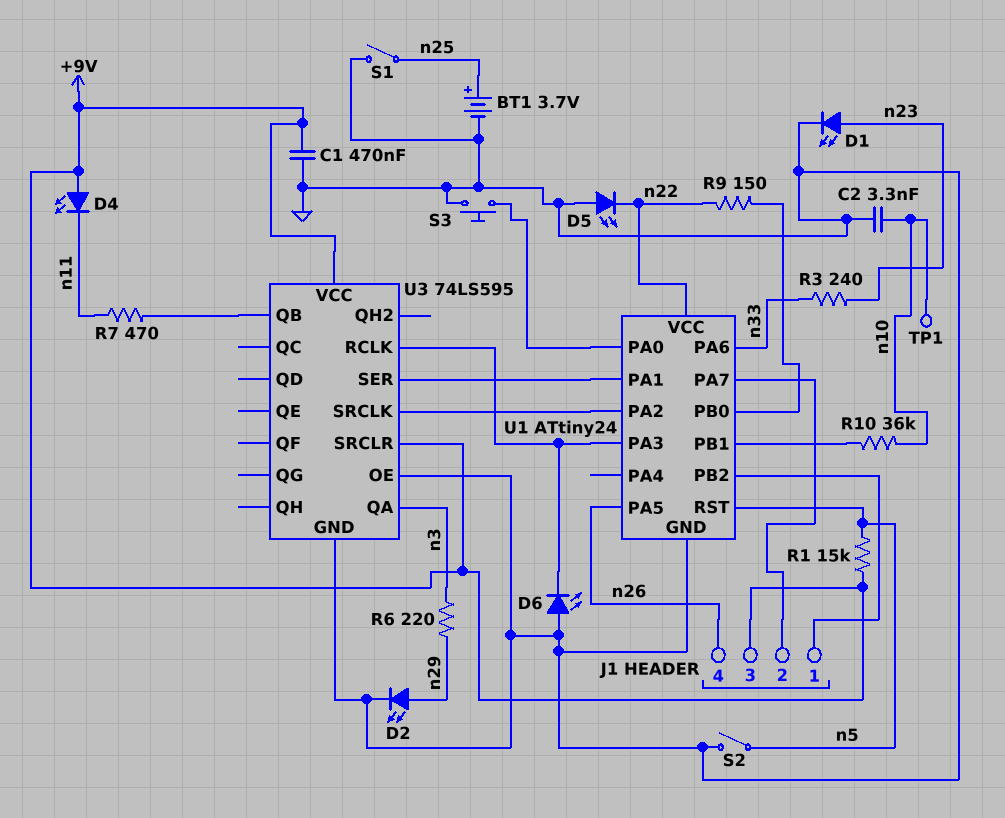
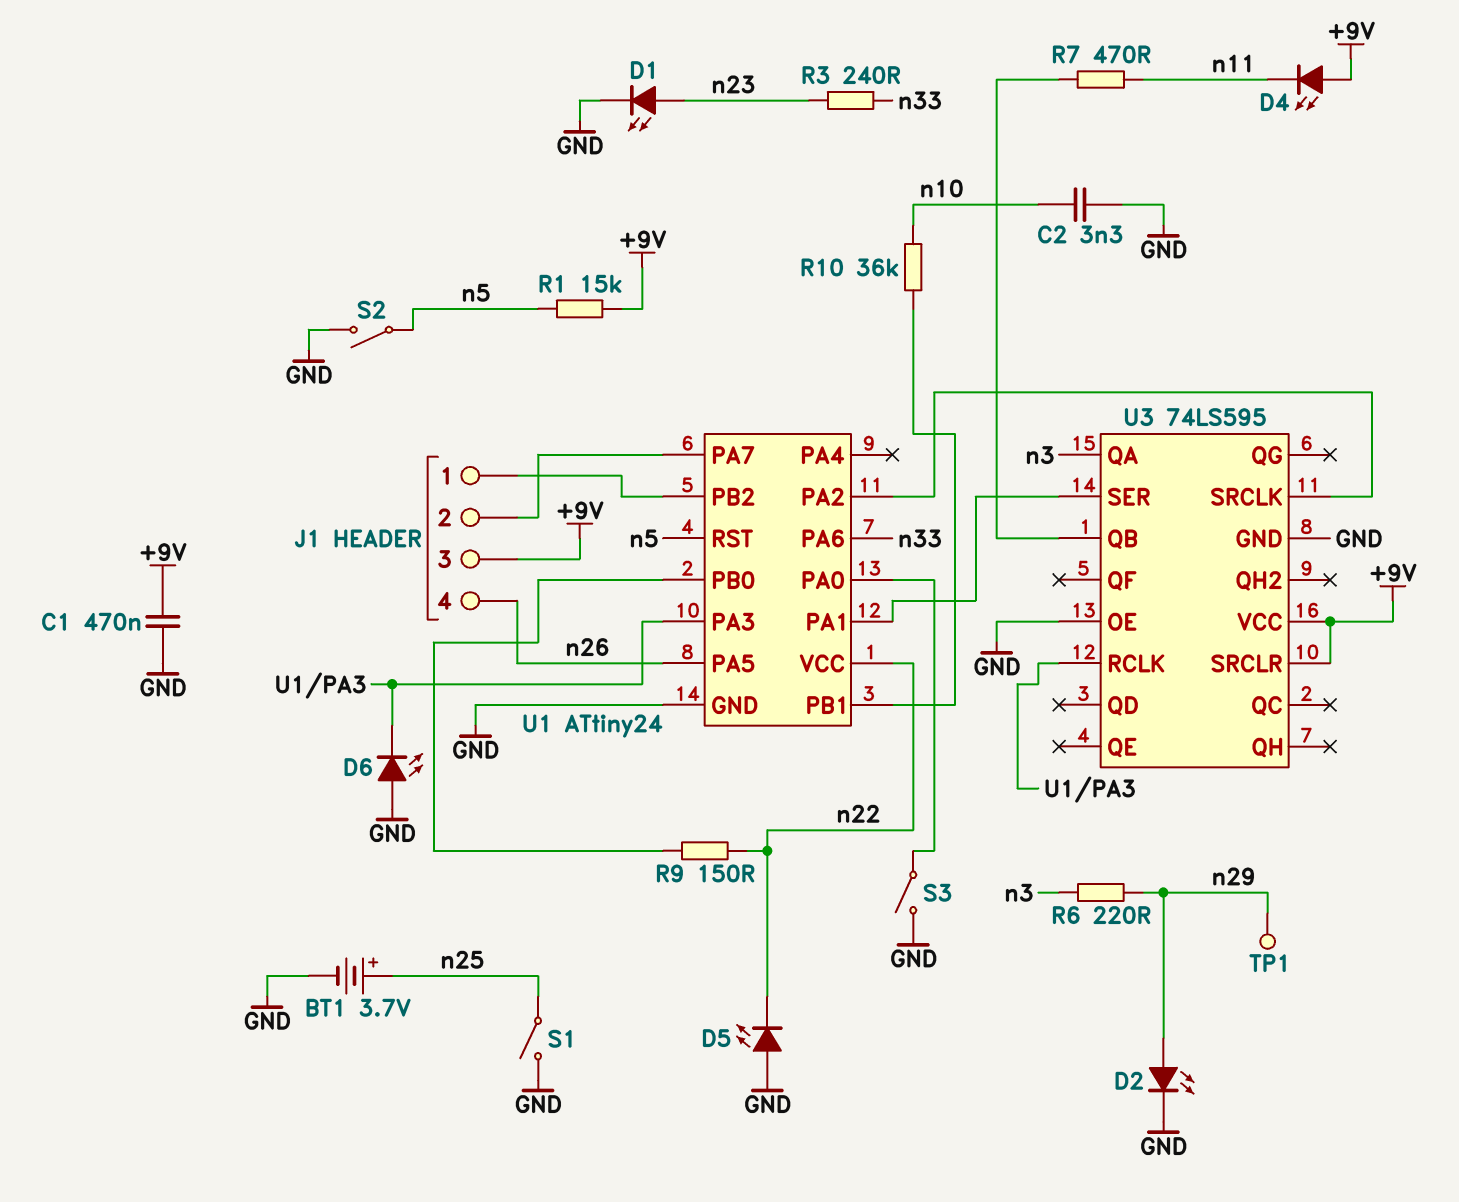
S3: button (GND, U1/PA0) -> switch (GND, U1/PA0)
TP1: test point (n10) -> test point (n29)

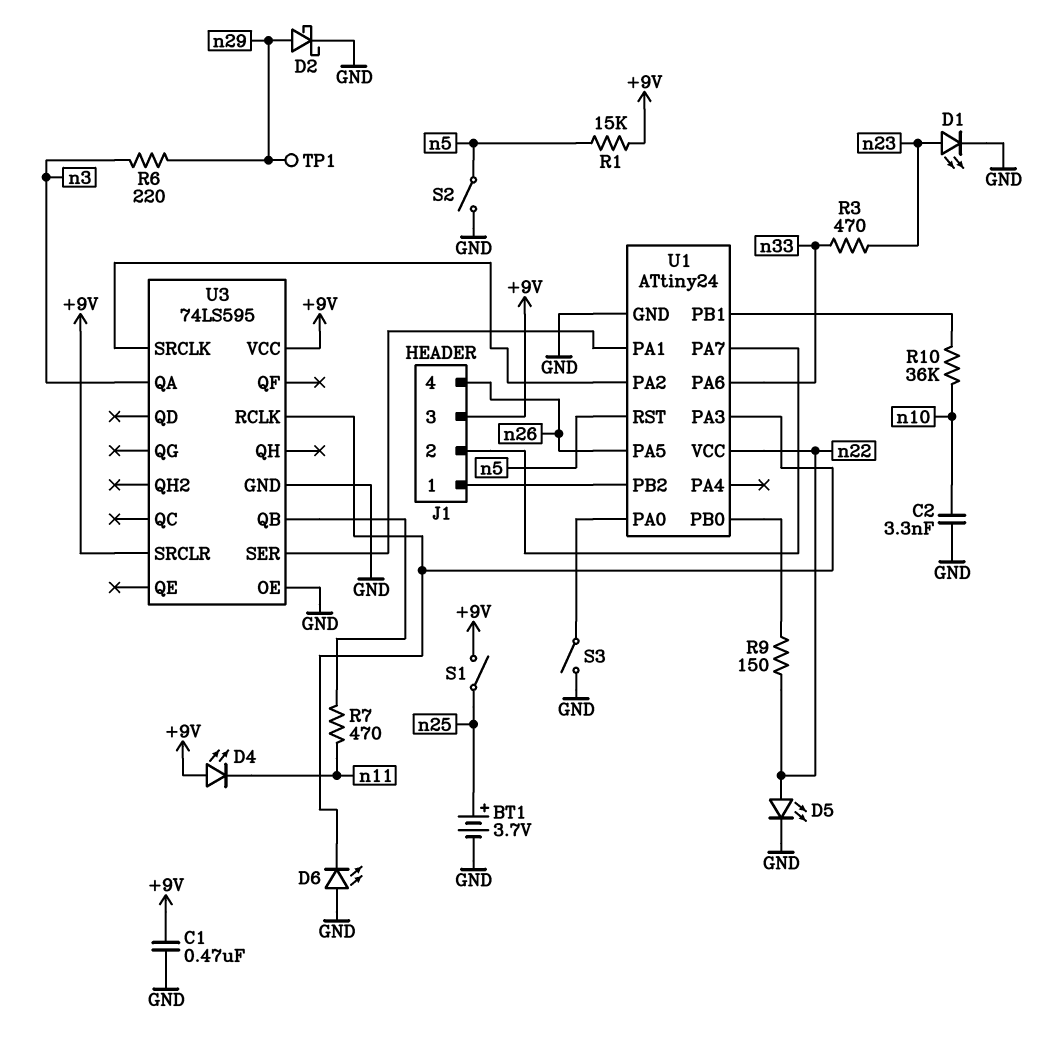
D2: LED (A n29, K GND) -> schottky (A n29, K GND)
D5: LED (A GND, K n22) -> LED (A n22, K GND)
R3: 240 (n23, n33) -> 470 (n23, n33)
S1: switch (GND, n25) -> switch (+9V, n25)

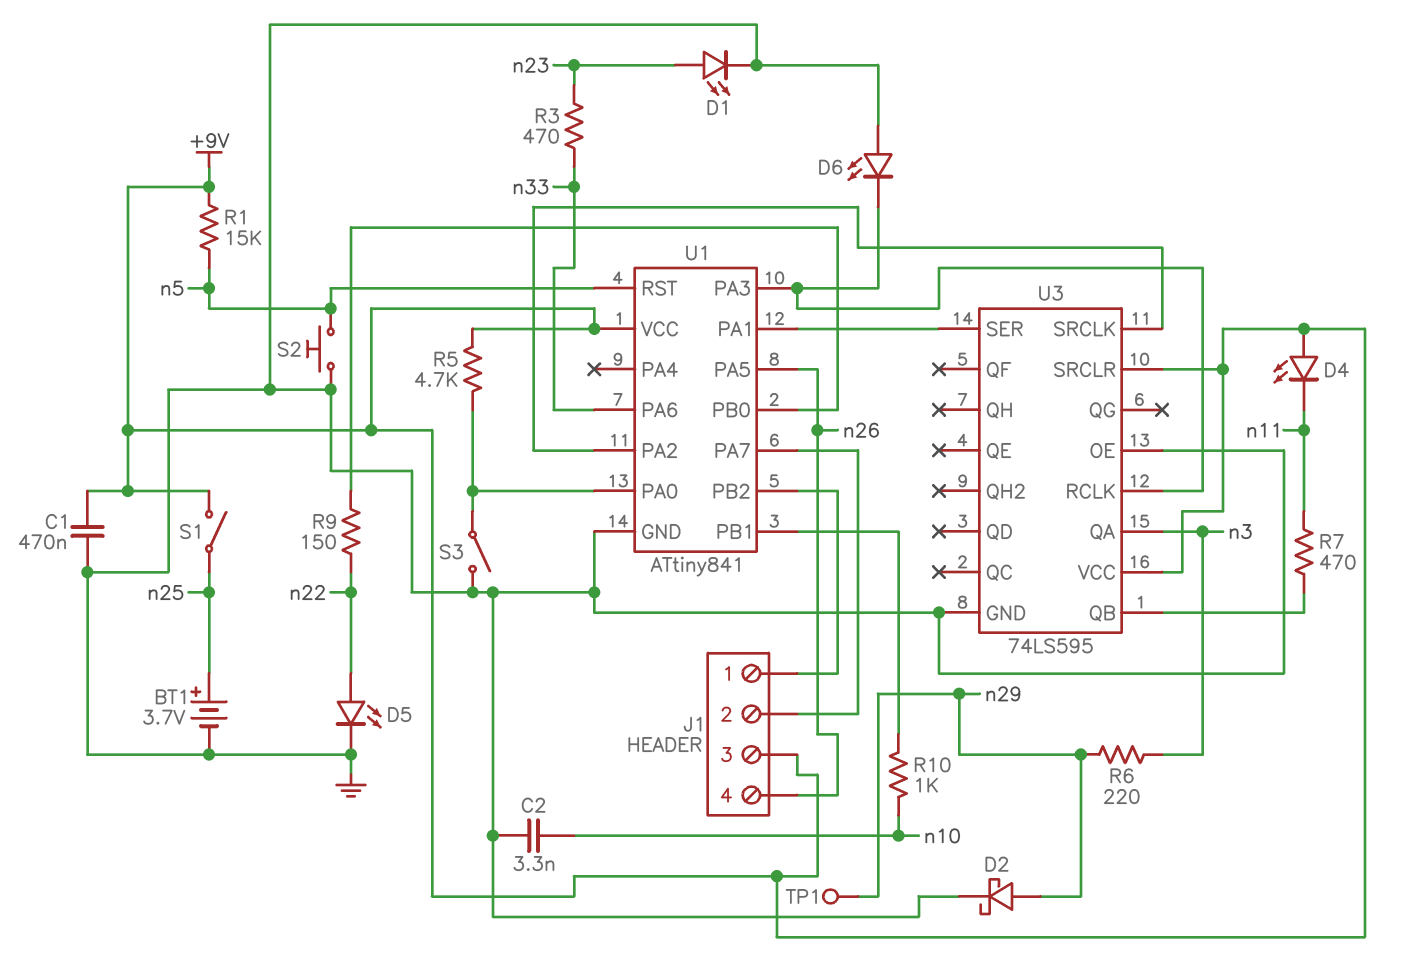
R5: none -> 4.7k (+9V, U1/PA0)
R10: 36k (U1/PB1, n10) -> 1k (U1/PB1, n10)
S2: switch (GND, n5) -> button (GND, n5)
U1: ATtiny24 -> ATtiny841
U1 pin VCC: n22 -> +9V

